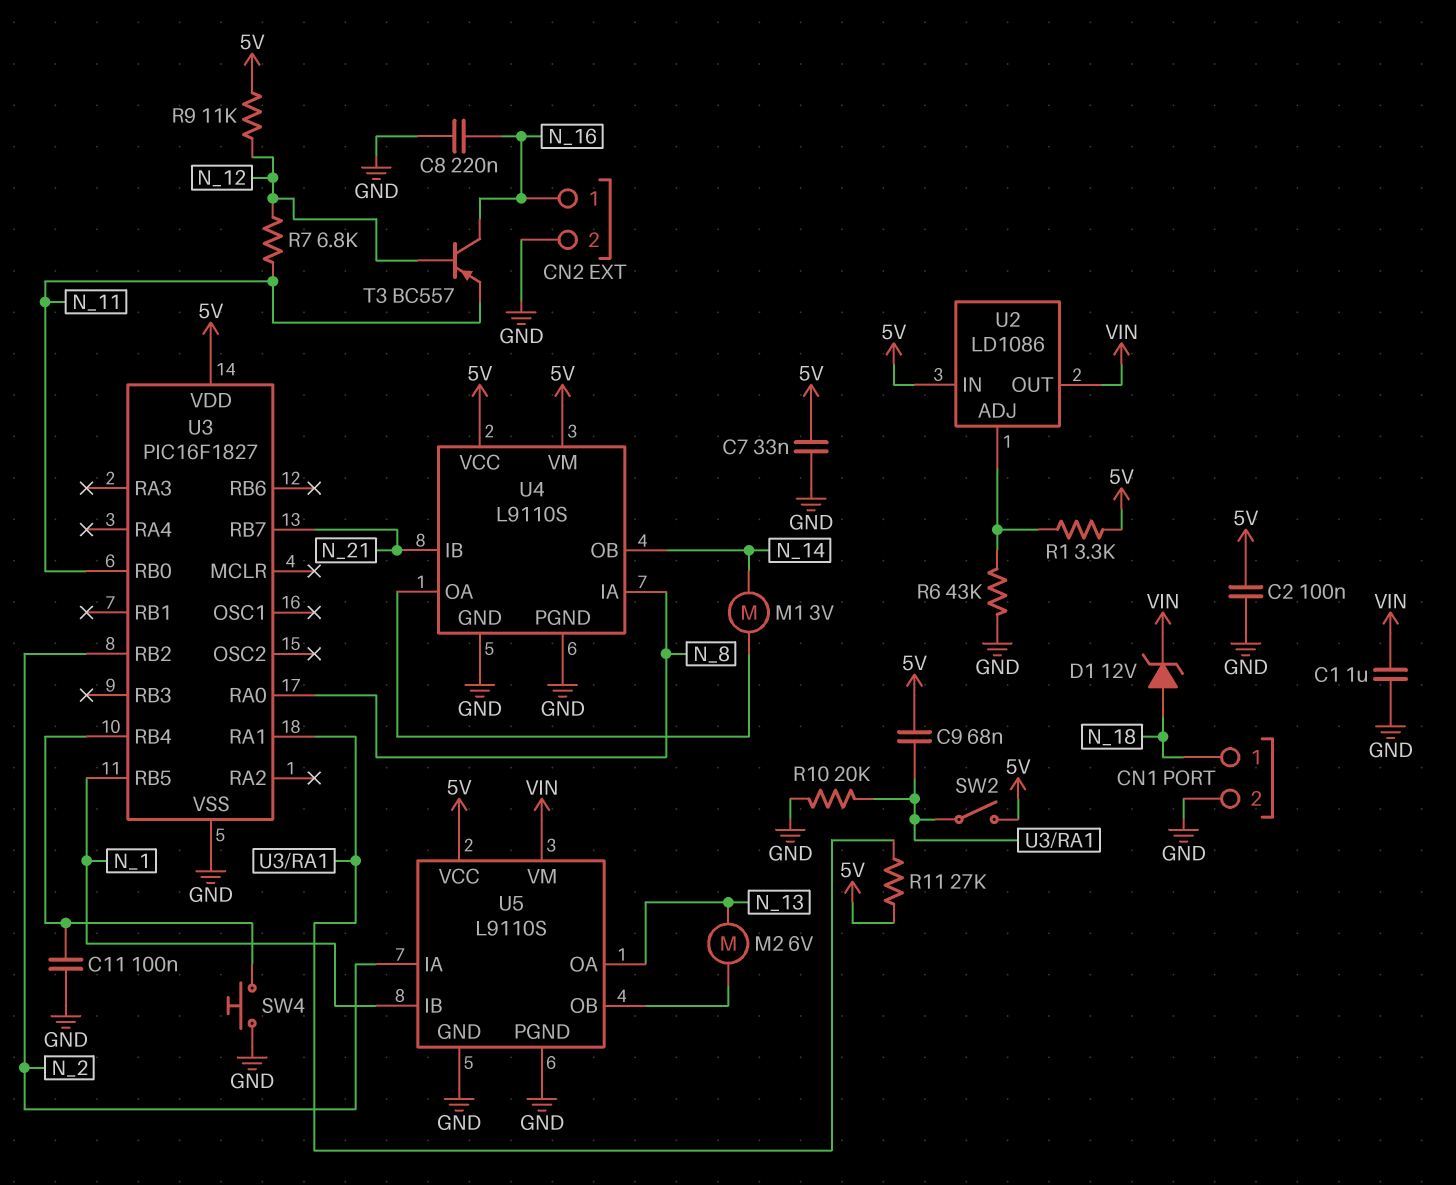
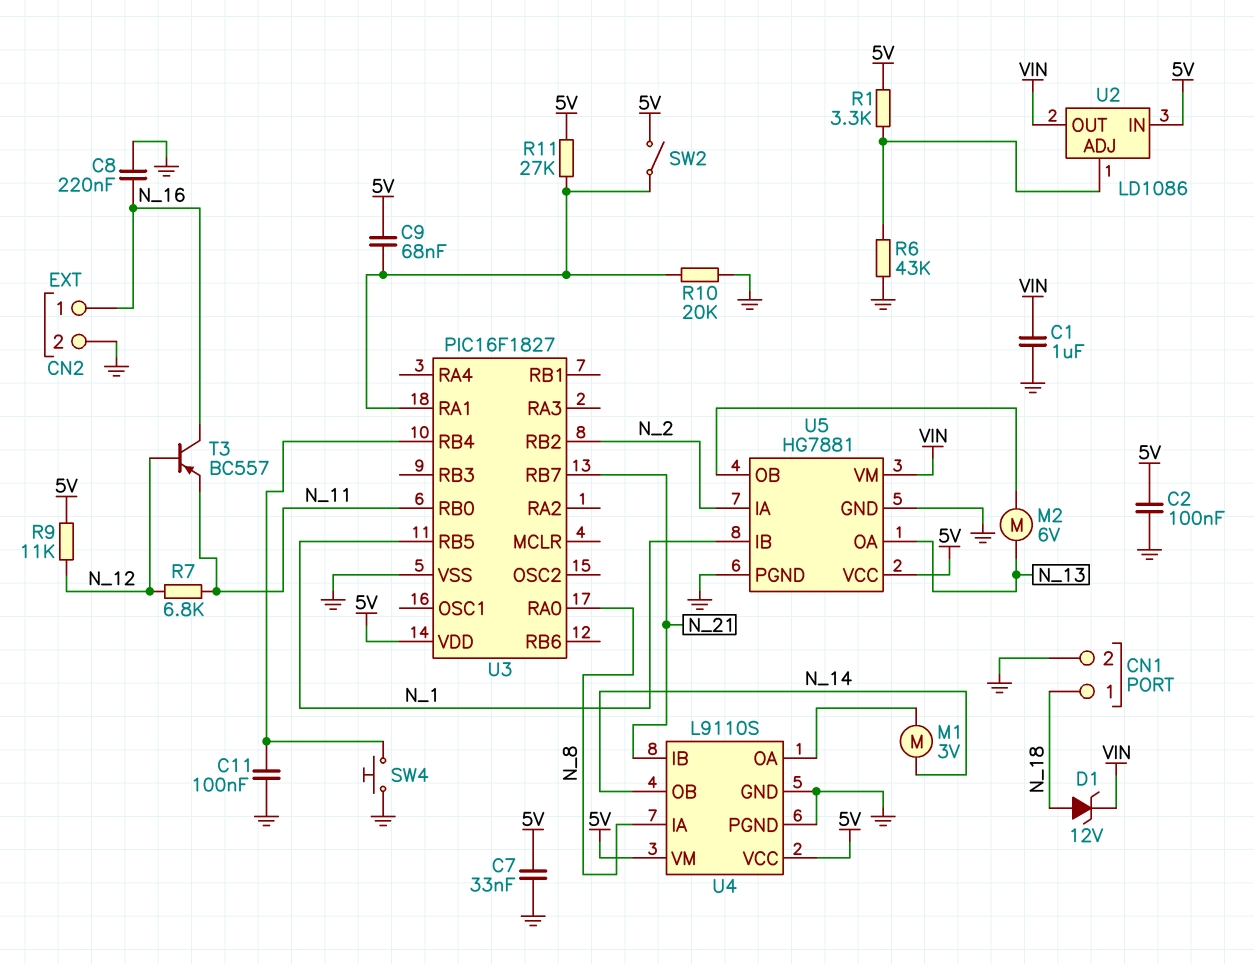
U5: L9110S -> HG7881

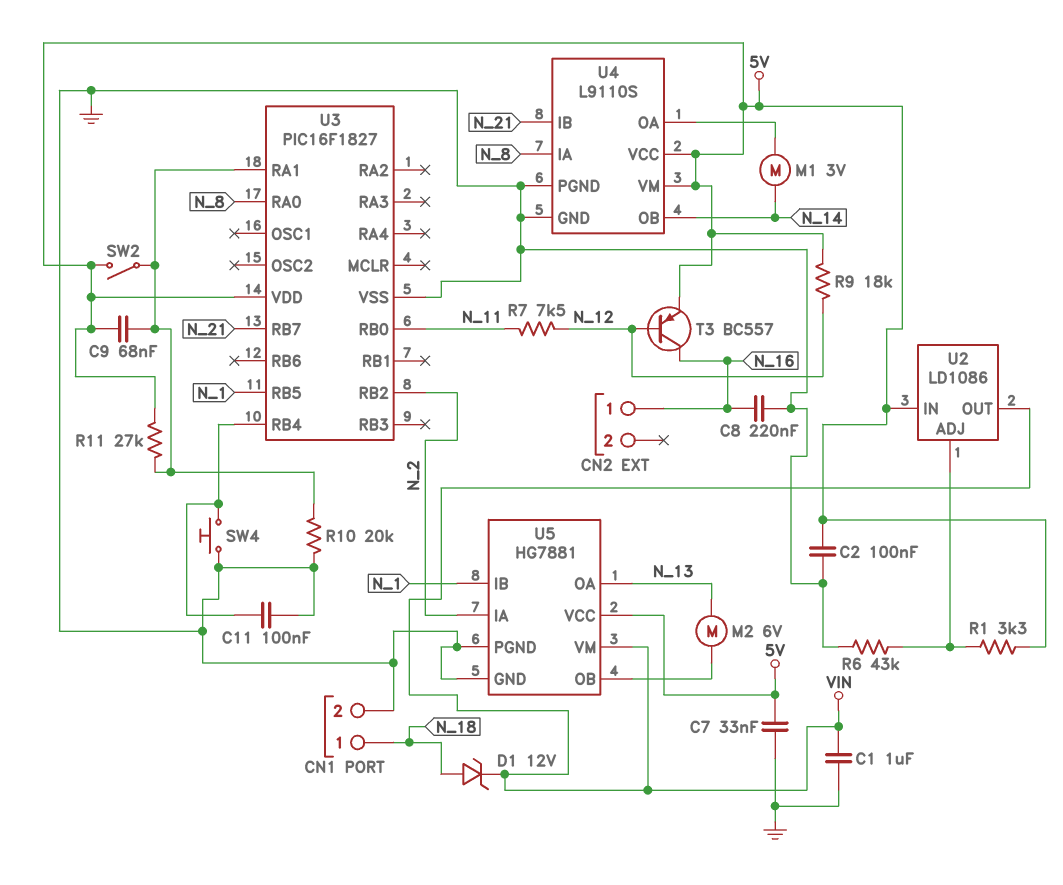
CN2 pin 2: GND -> none
R7: 6.8k (N_11, N_12) -> 7.5k (N_11, N_12)
R9: 11k (5V, N_12) -> 18k (5V, N_12)
T3: PNP BC557 (B N_12, C N_16, E N_11) -> PNP BC557 (B N_12, C N_16, E 5V)

